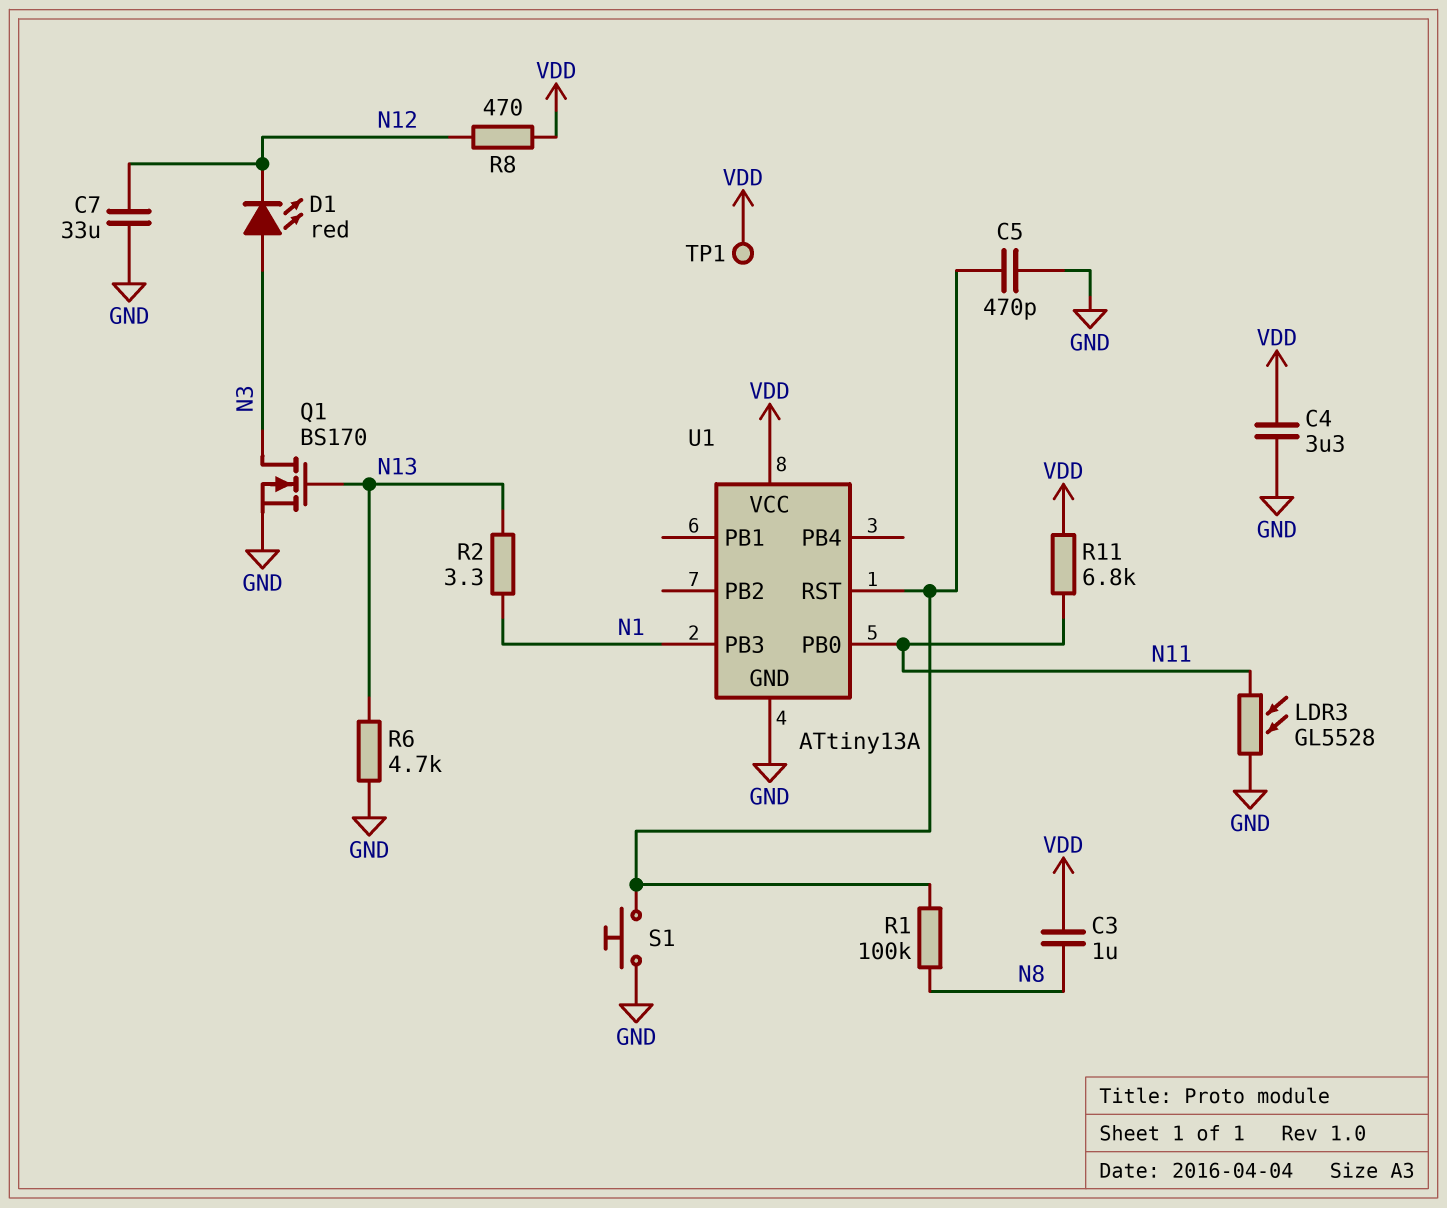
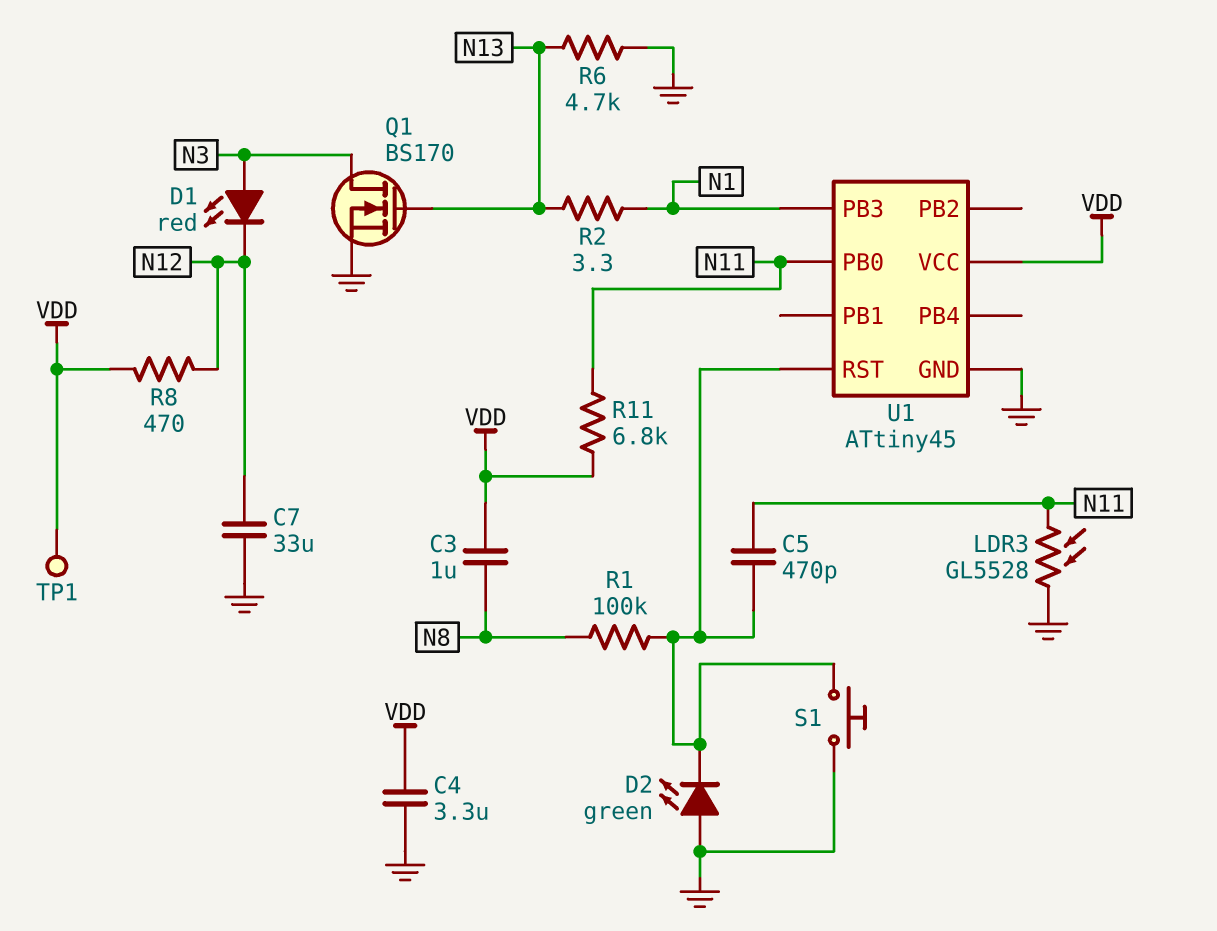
C5: 470pF (GND, U1/RST) -> 470pF (N11, U1/RST)
D2: none -> LED green (A GND, K U1/RST)
U1: ATtiny13A -> ATtiny45

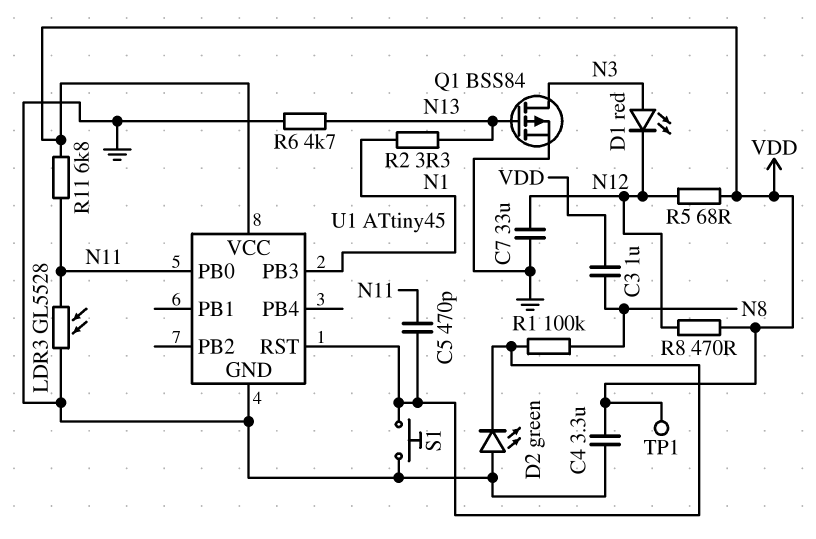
Q1: NMOS BS170 (G N13, D N3, S GND) -> PMOS BSS84 (G N13, D N3, S GND)
R5: none -> 68 (N12, VDD)

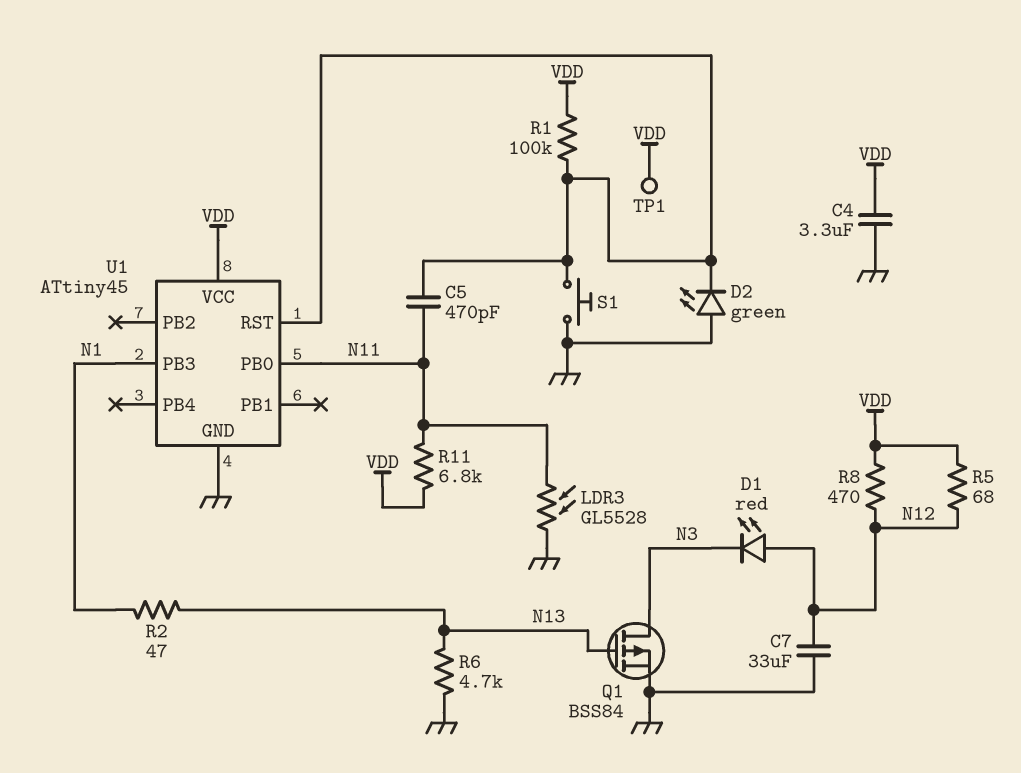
C3: 1uF (N8, VDD) -> none
D1: LED red (A N3, K N12) -> LED red (A N12, K N3)
R1: 100k (N8, U1/RST) -> 100k (U1/RST, VDD)
R2: 3.3 (N1, N13) -> 47 (N1, N13)

